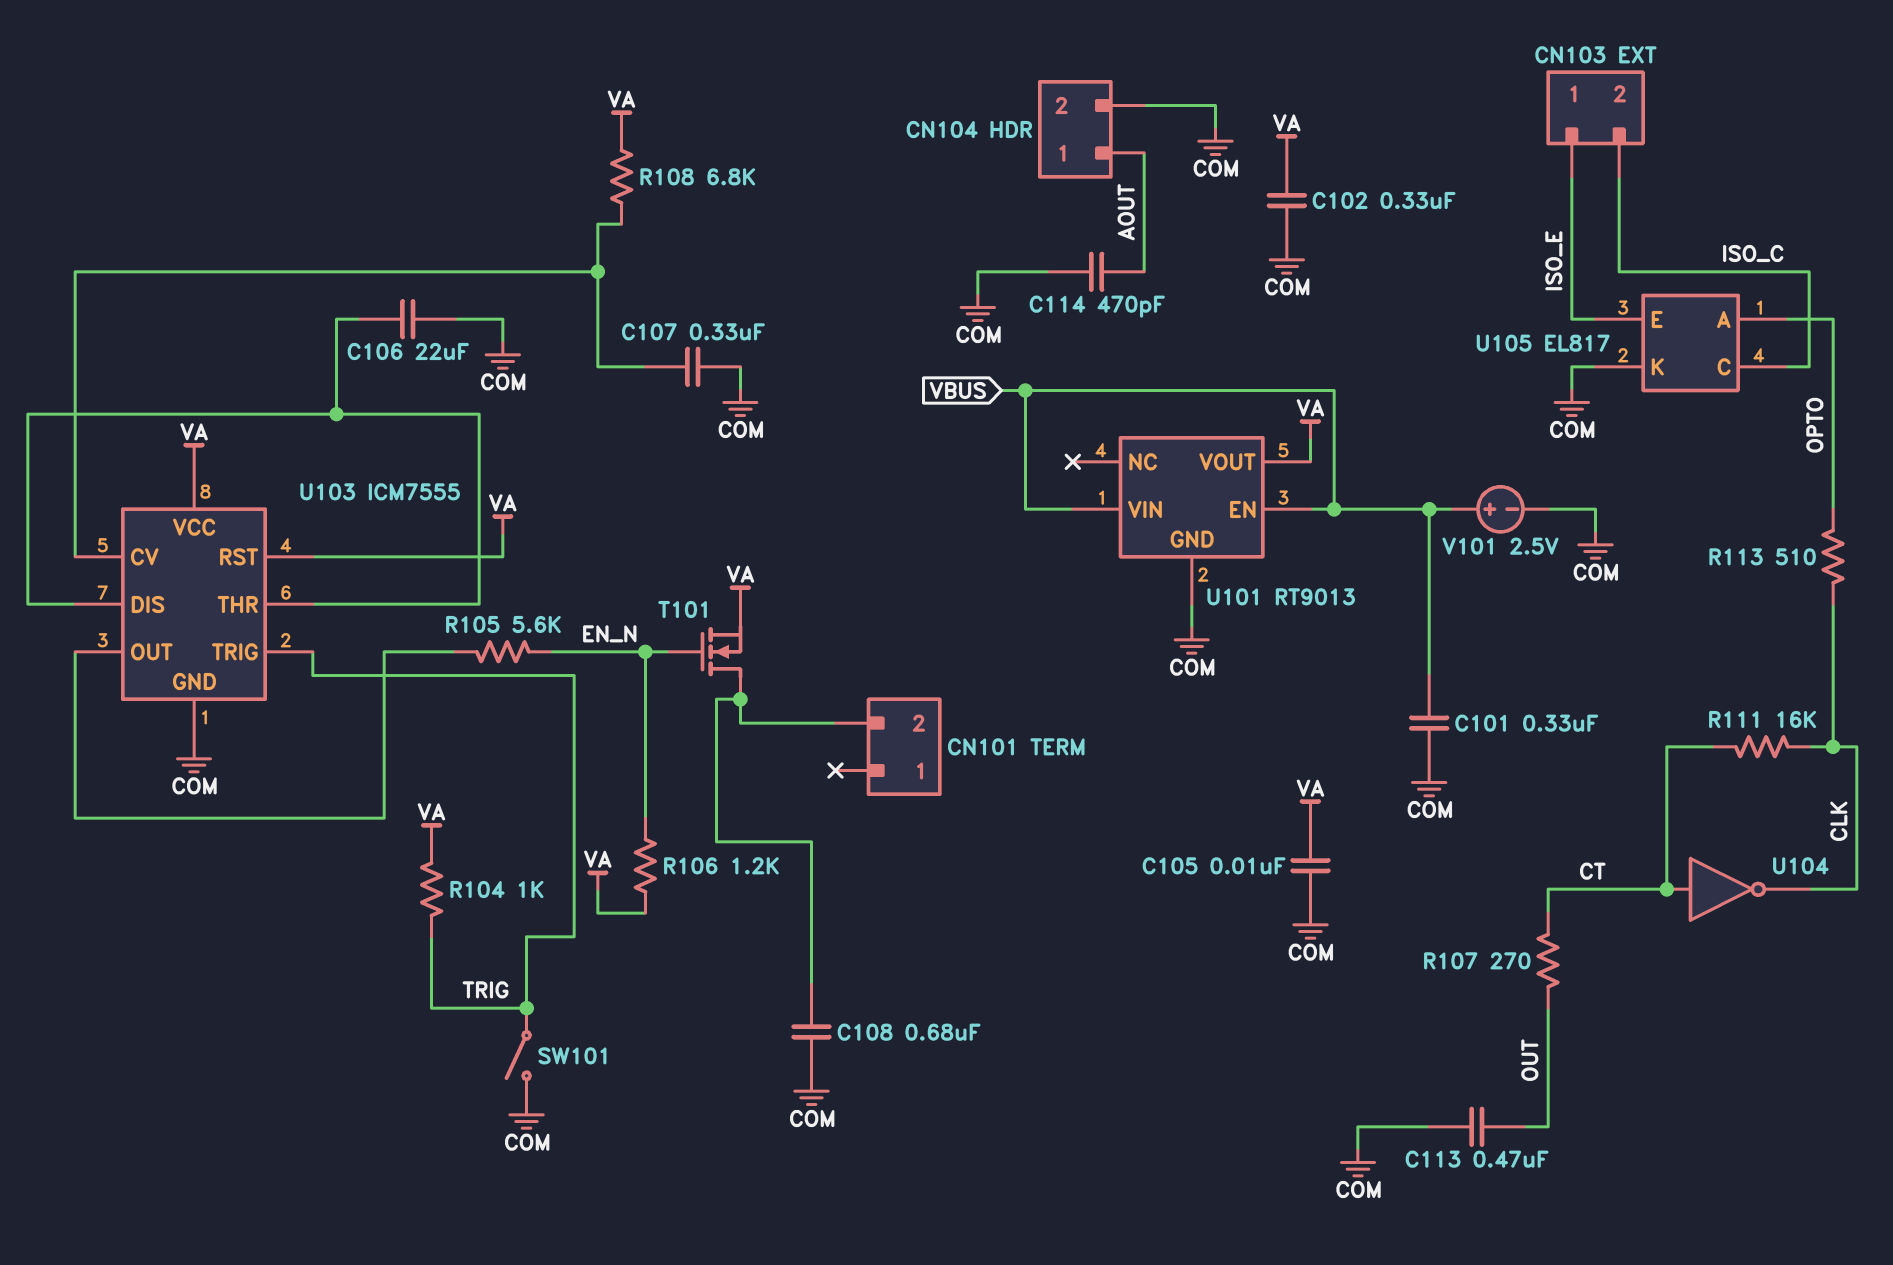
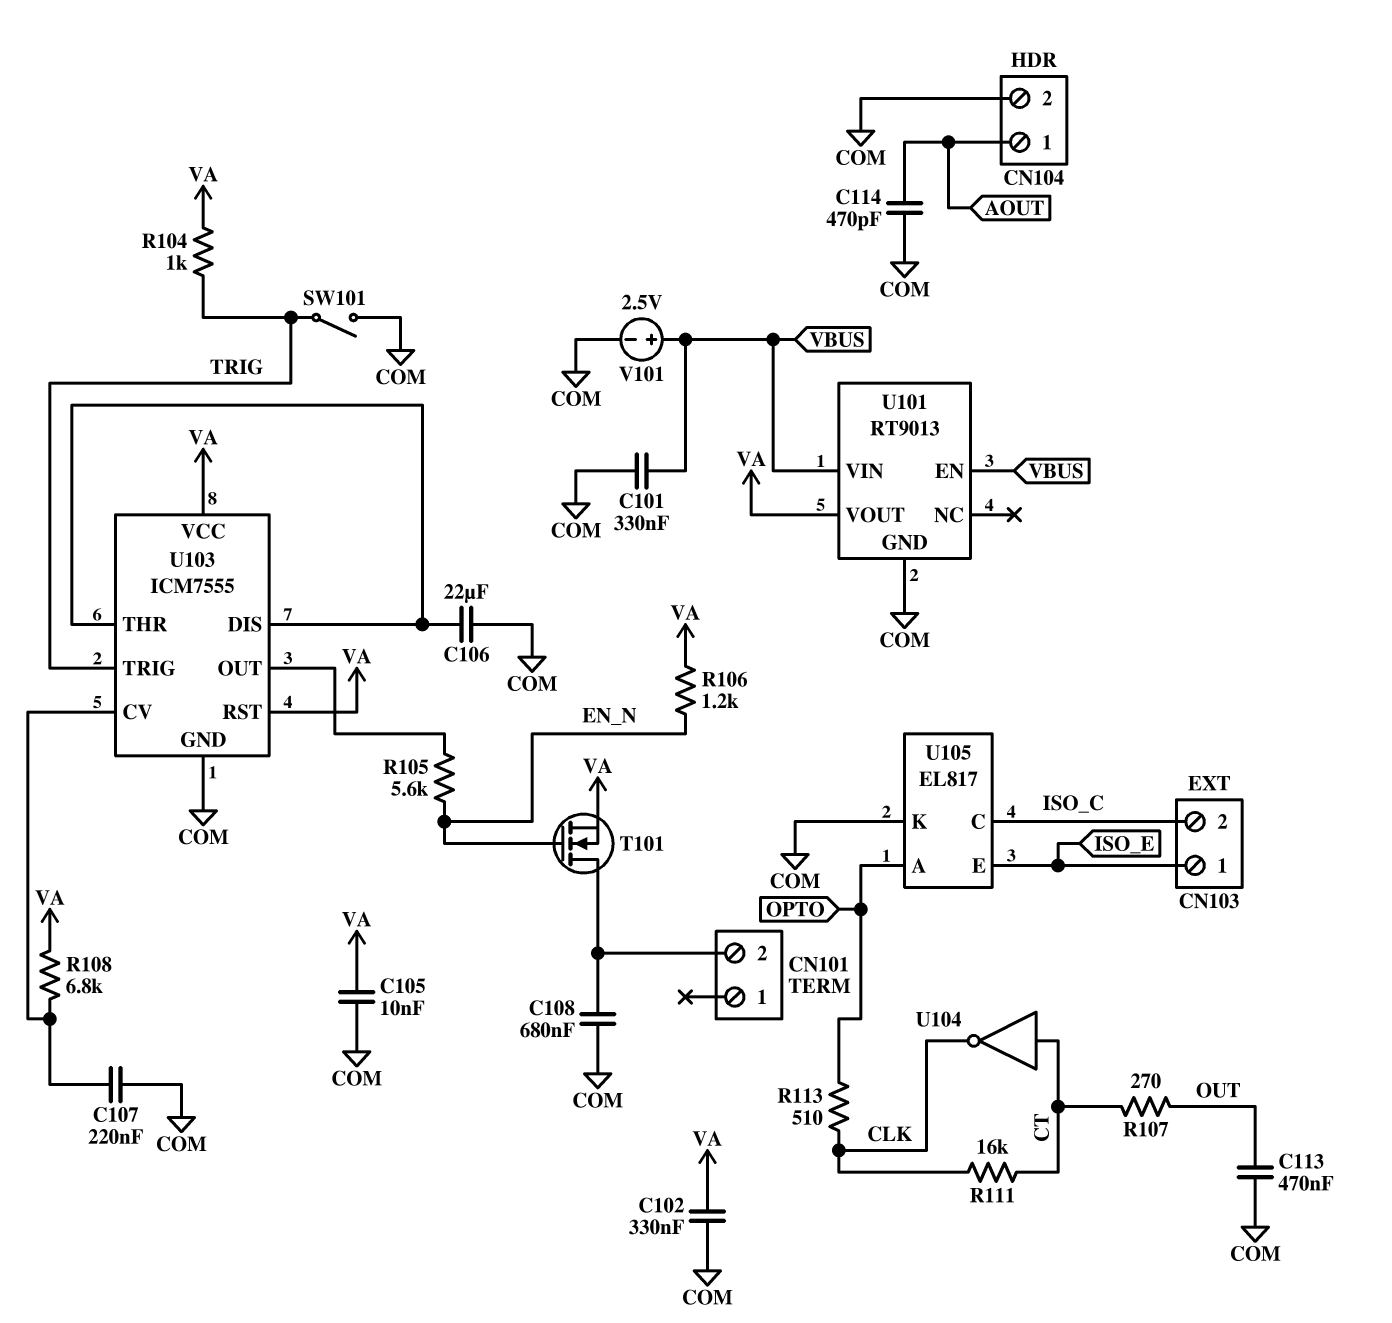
C107: 330nF (COM, U103/CV) -> 220nF (COM, U103/CV)

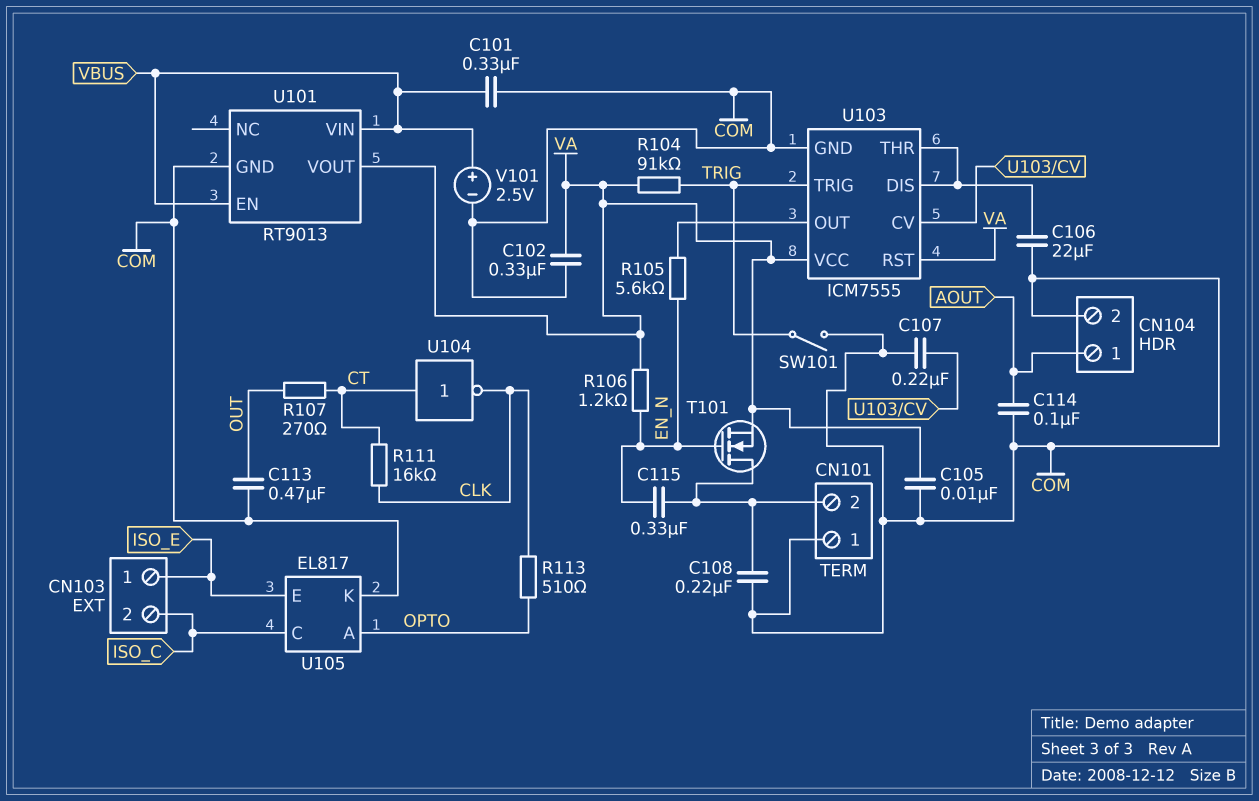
C108: 680nF (CN101/2, COM) -> 220nF (CN101/2, COM)
C114: 470pF (AOUT, COM) -> 100nF (AOUT, COM)
C115: none -> 330nF (CN101/2, EN_N)
CN101 pin 1: none -> COM
R104: 1k (TRIG, VA) -> 91k (TRIG, VA)
R108: 6.8k (U103/CV, VA) -> none

